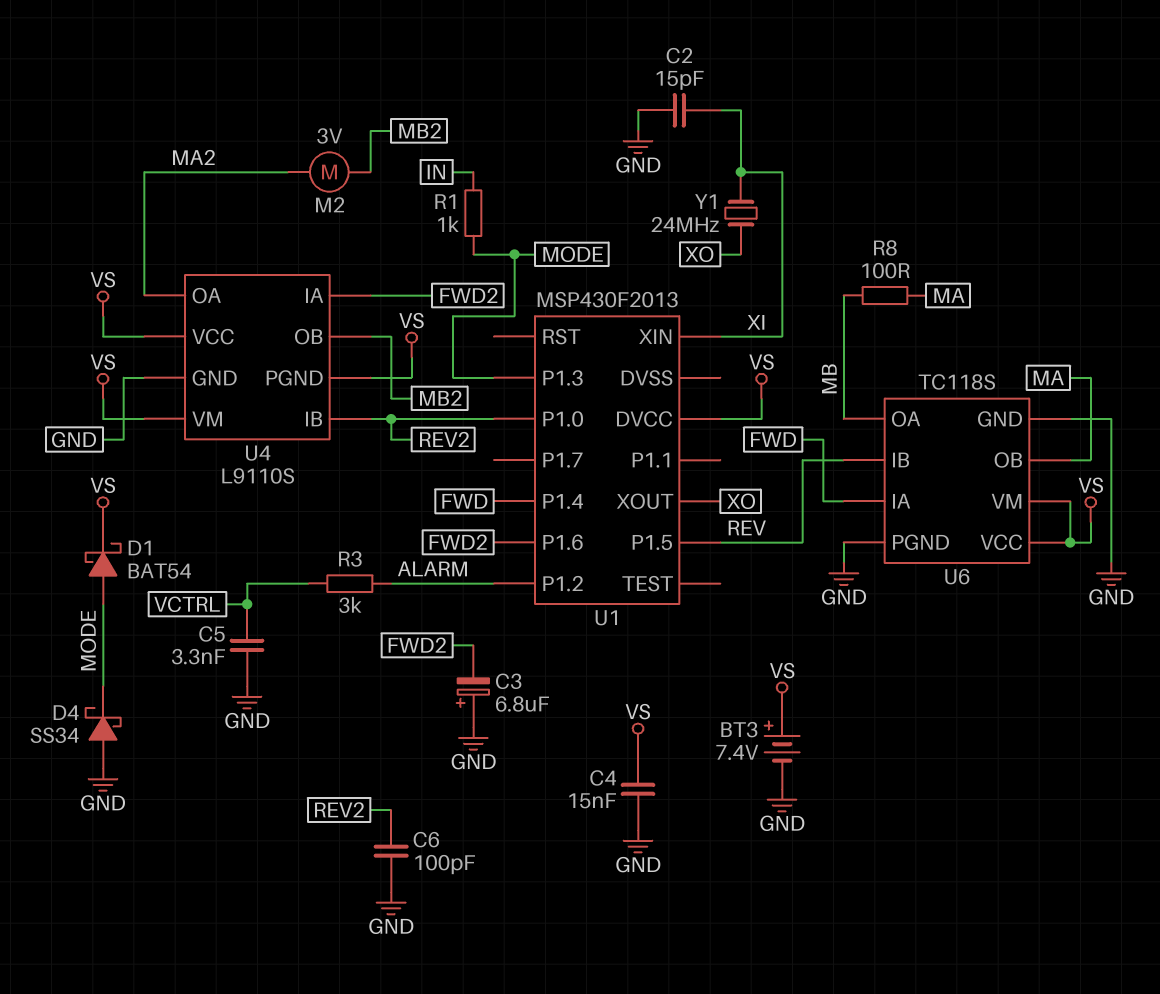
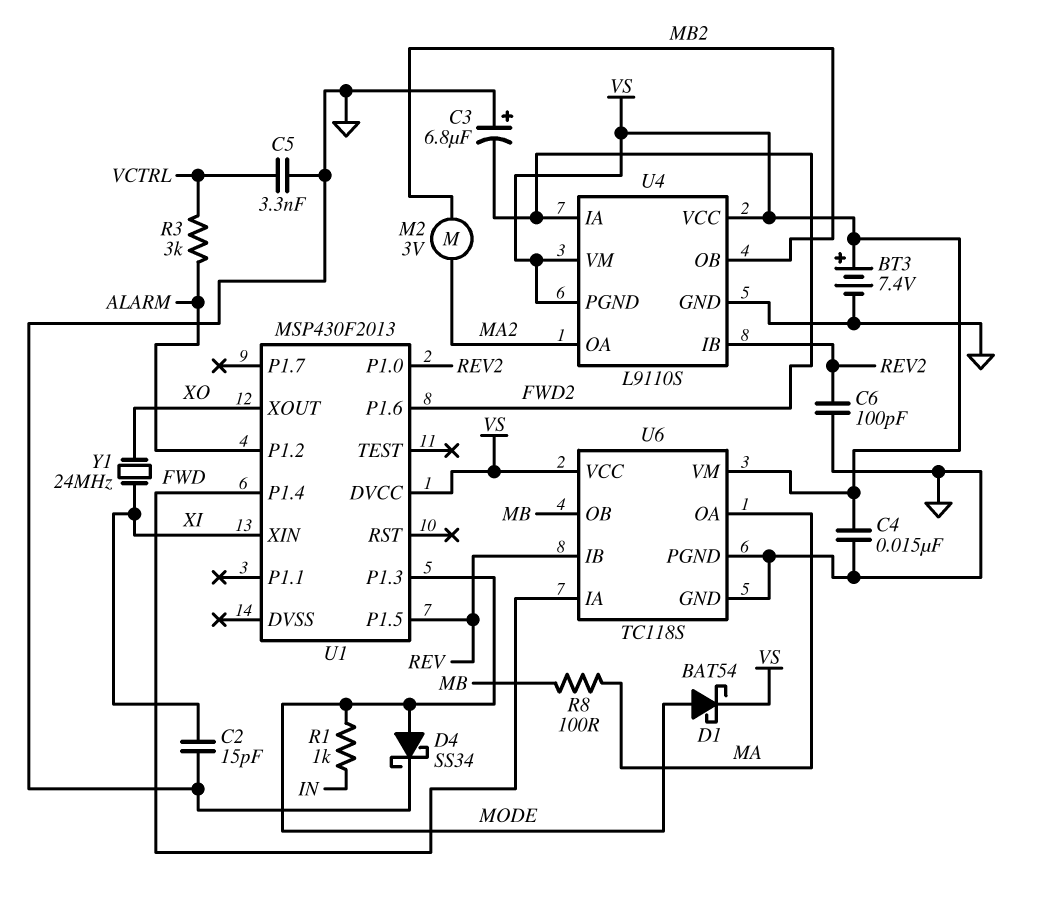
D4: schottky SS34 (A GND, K MODE) -> schottky SS34 (A MODE, K GND)
U6 pin OA: MB -> MA
U6 pin OB: MA -> MB

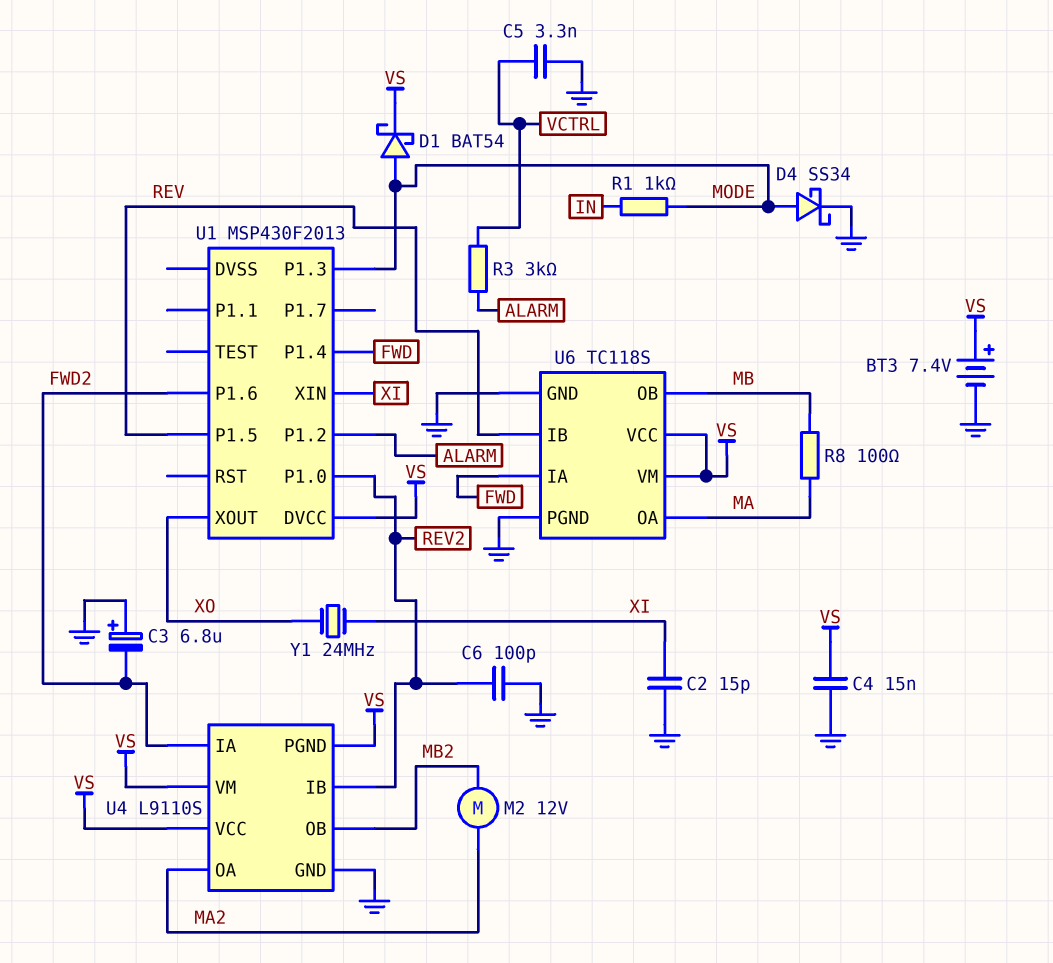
M2: motor 3V (MA2, MB2) -> motor 12V (MA2, MB2)

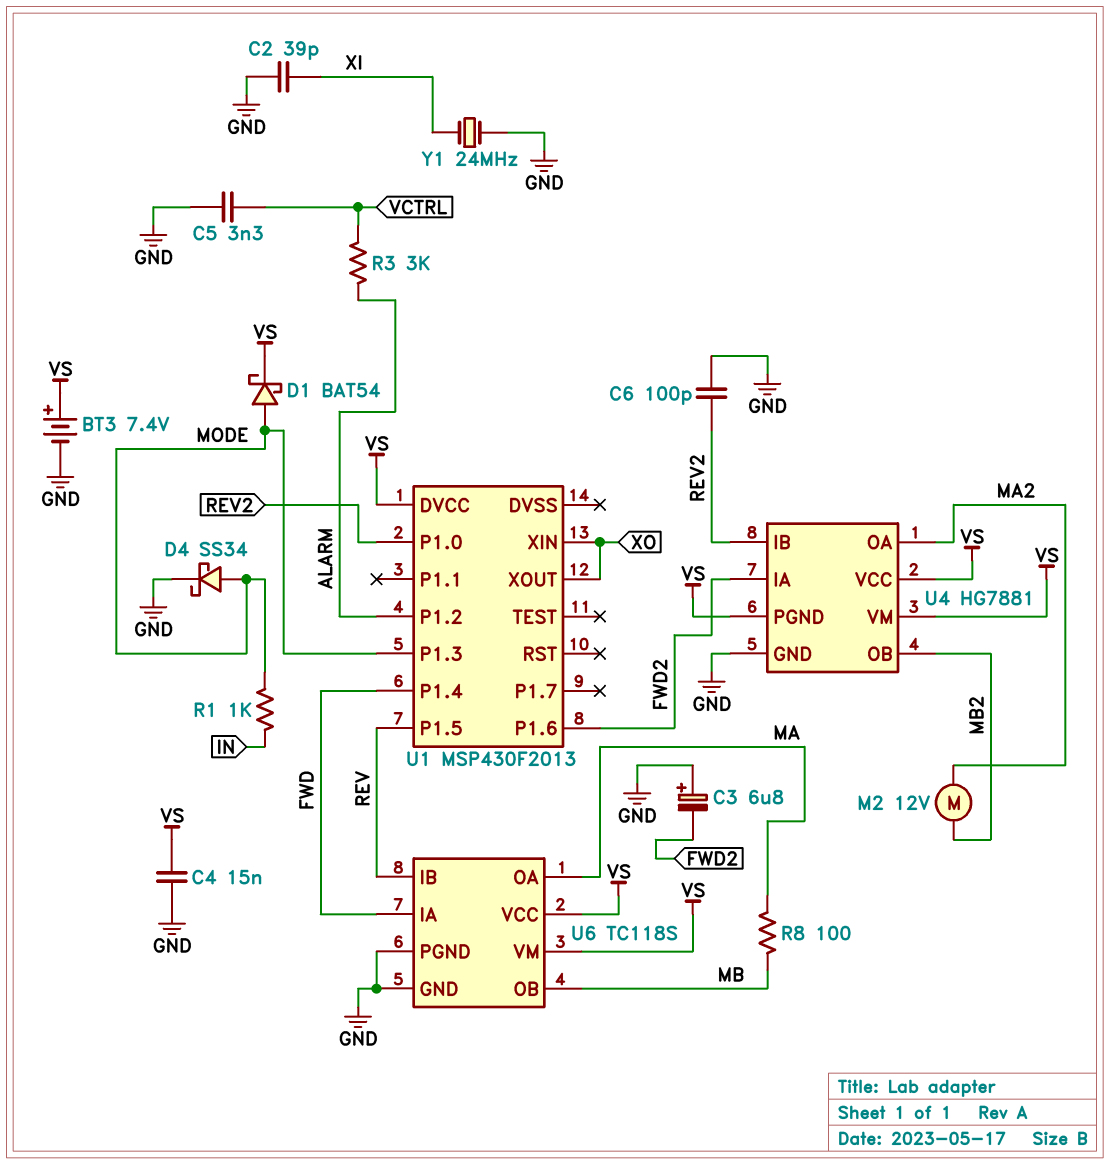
C2: 15pF (GND, XI) -> 39pF (GND, XI)
U1 pin XIN: XI -> XO
U4: L9110S -> HG7881
Y1: 24MHz (XI, XO) -> 24MHz (GND, XI)

